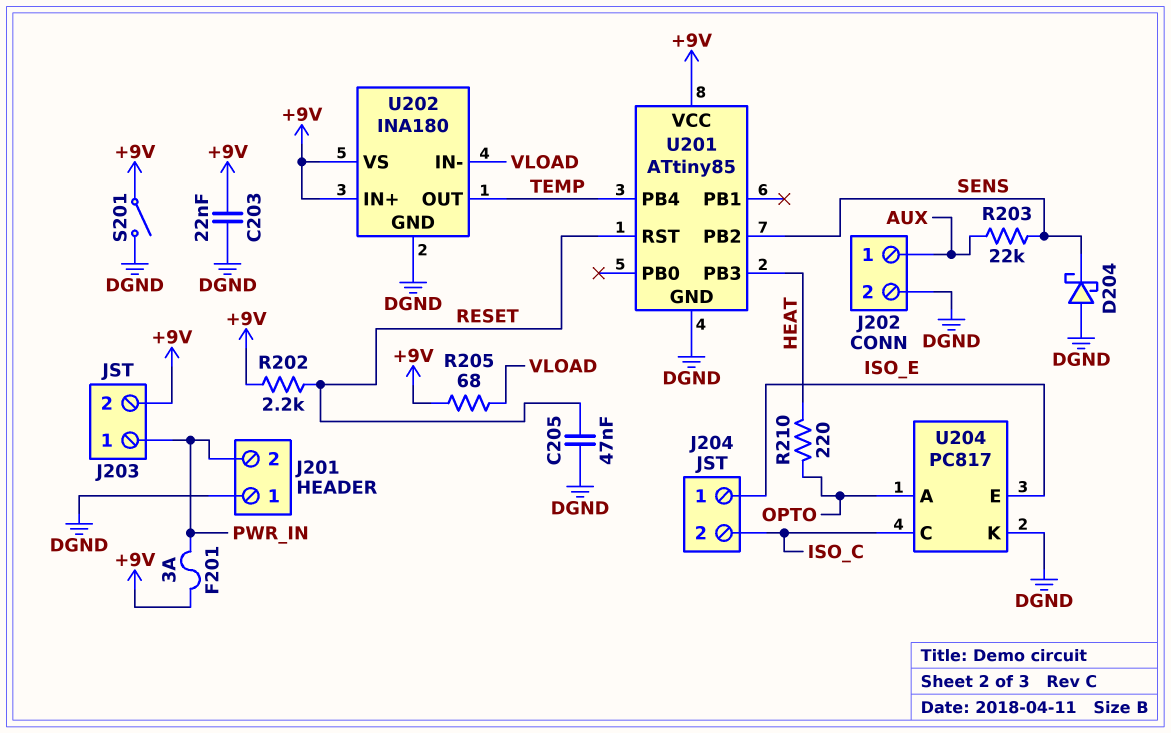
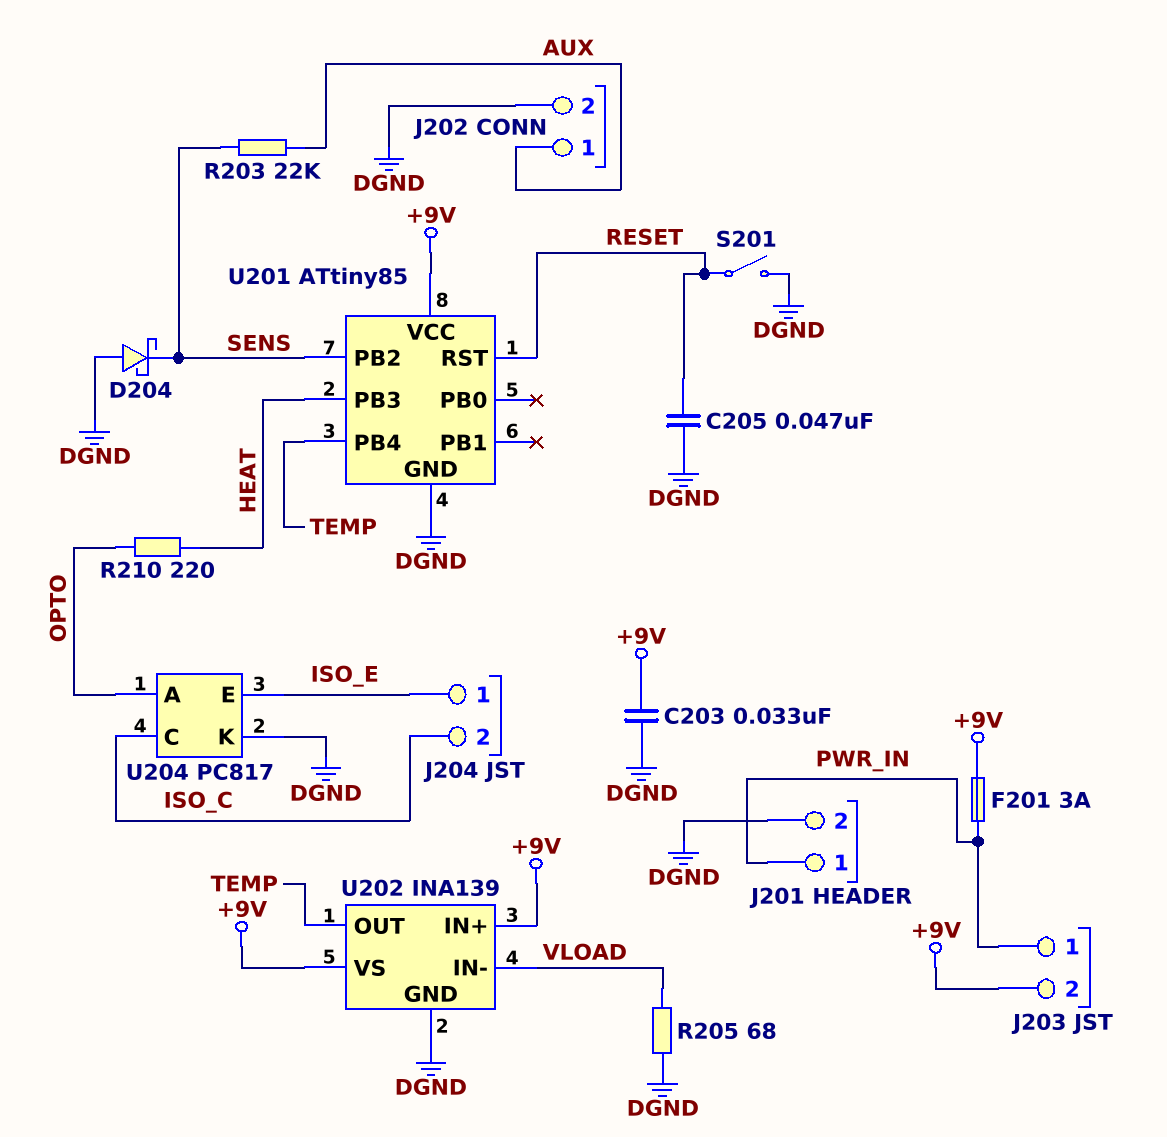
C203: 22nF (+9V, DGND) -> 33nF (+9V, DGND)
J201 pin 1: DGND -> PWR_IN
J201 pin 2: PWR_IN -> DGND
R202: 2.2k (+9V, RESET) -> none
R205: 68 (+9V, VLOAD) -> 68 (DGND, VLOAD)
S201: switch (+9V, DGND) -> switch (DGND, RESET)
U202: INA180 -> INA139

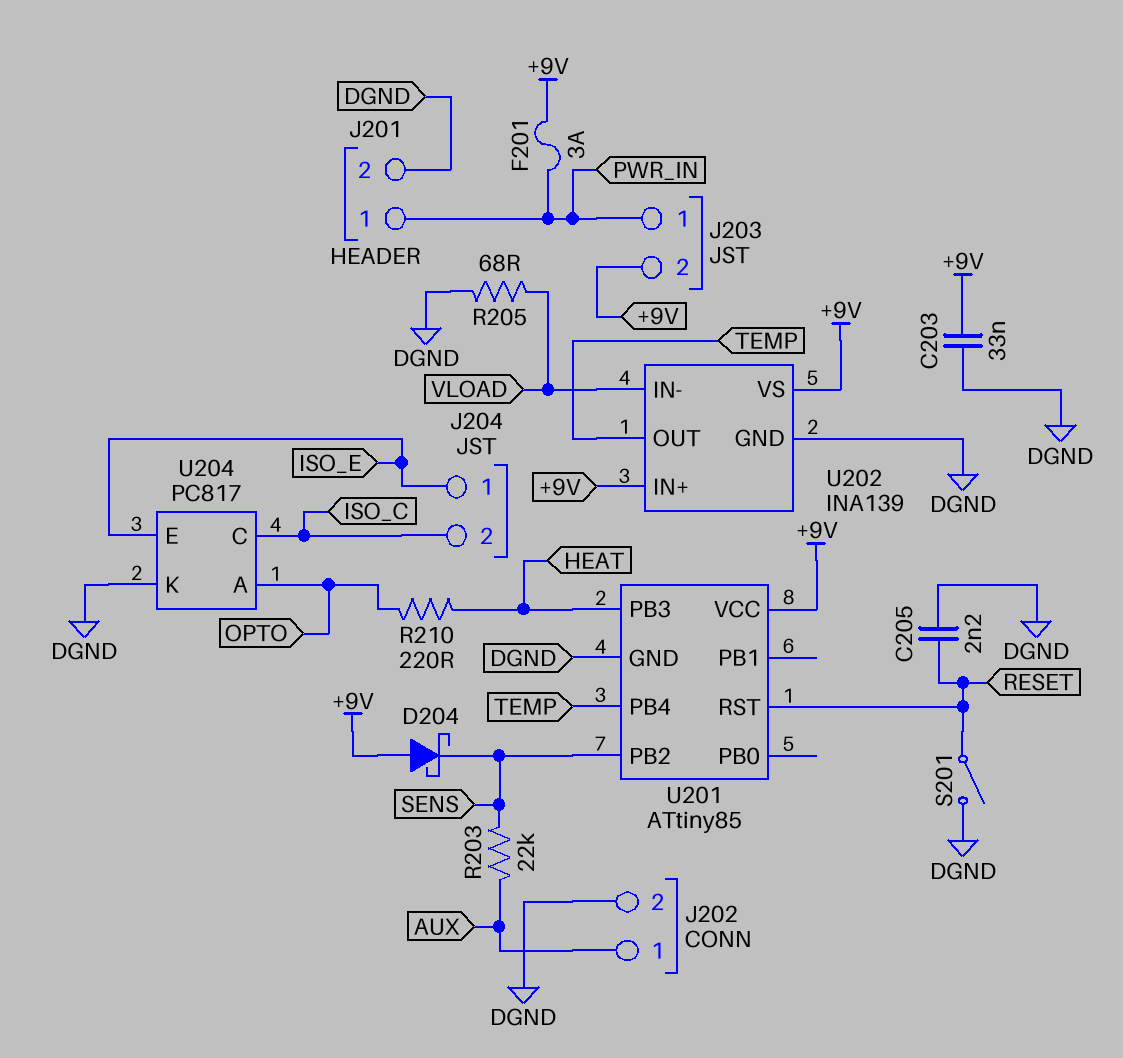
C205: 47nF (DGND, RESET) -> 2.2nF (DGND, RESET)
D204: schottky (A DGND, K SENS) -> schottky (A +9V, K SENS)

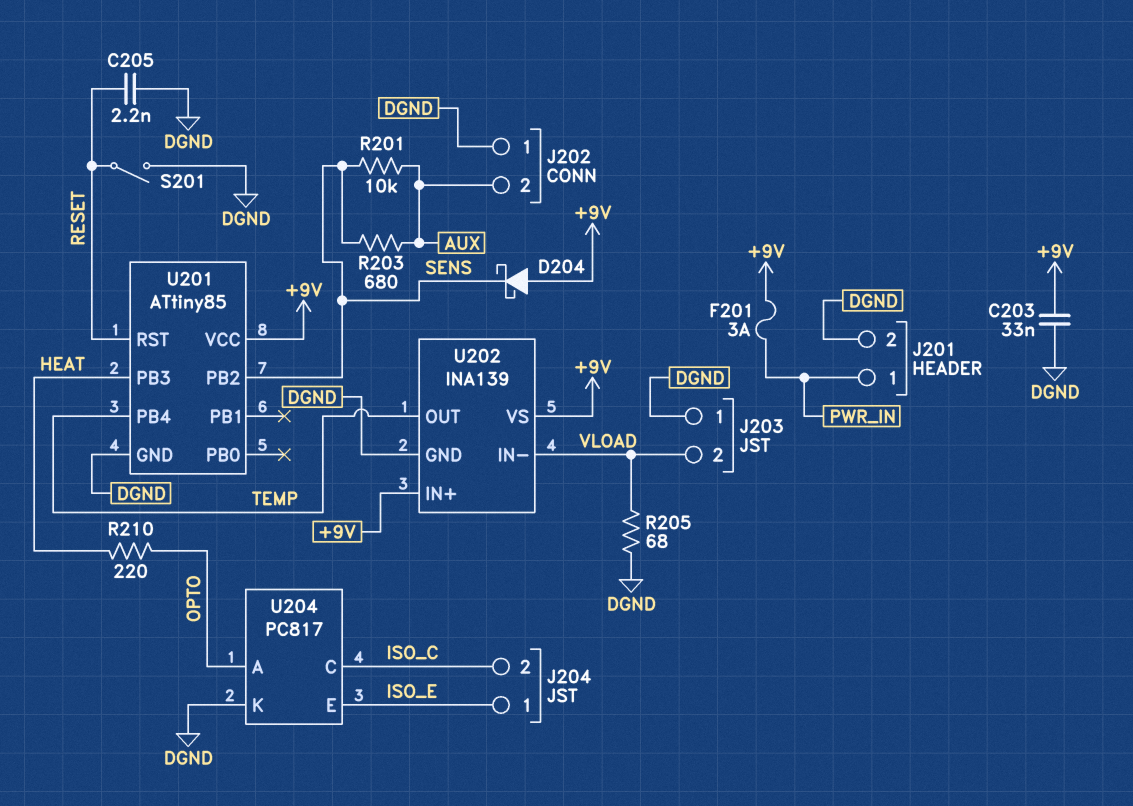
J202 pin 1: AUX -> DGND
J202 pin 2: DGND -> AUX
J203 pin 1: PWR_IN -> DGND
J203 pin 2: +9V -> VLOAD
R201: none -> 10k (AUX, SENS)
R203: 22k (AUX, SENS) -> 680 (AUX, SENS)

